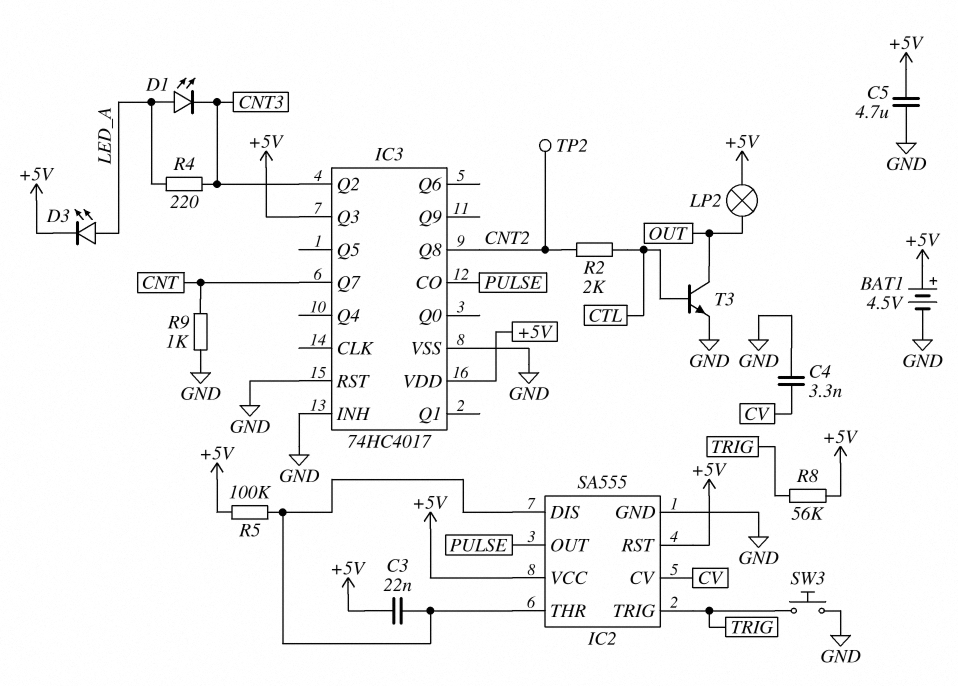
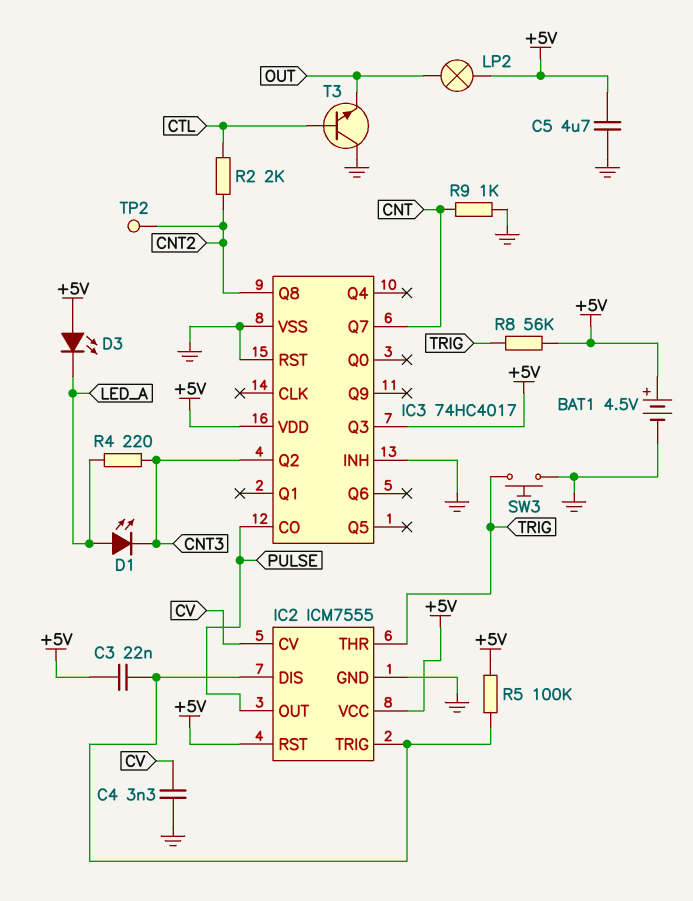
D3: LED (A LED_A, K +5V) -> LED (A +5V, K LED_A)
IC2: SA555 -> ICM7555
IC2 pin THR: IC2/DIS -> TRIG
IC2 pin TRIG: TRIG -> IC2/DIS
T3: NPN (B CTL, C OUT, E GND) -> NPN (B CTL, C GND, E OUT)

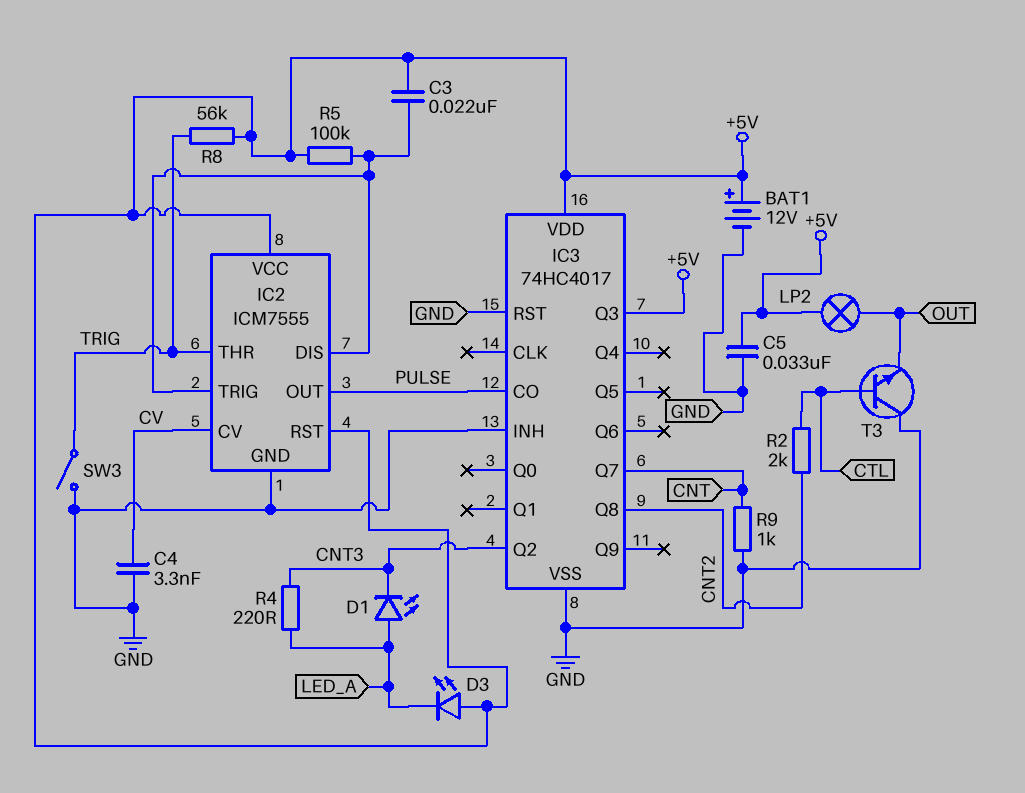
BAT1: 4.5V (plus +5V, minus GND) -> 12V (plus +5V, minus GND)
C5: 4.7uF (+5V, GND) -> 33nF (+5V, GND)
SW3: button (GND, TRIG) -> switch (GND, TRIG)
TP2: test point (CNT2) -> none

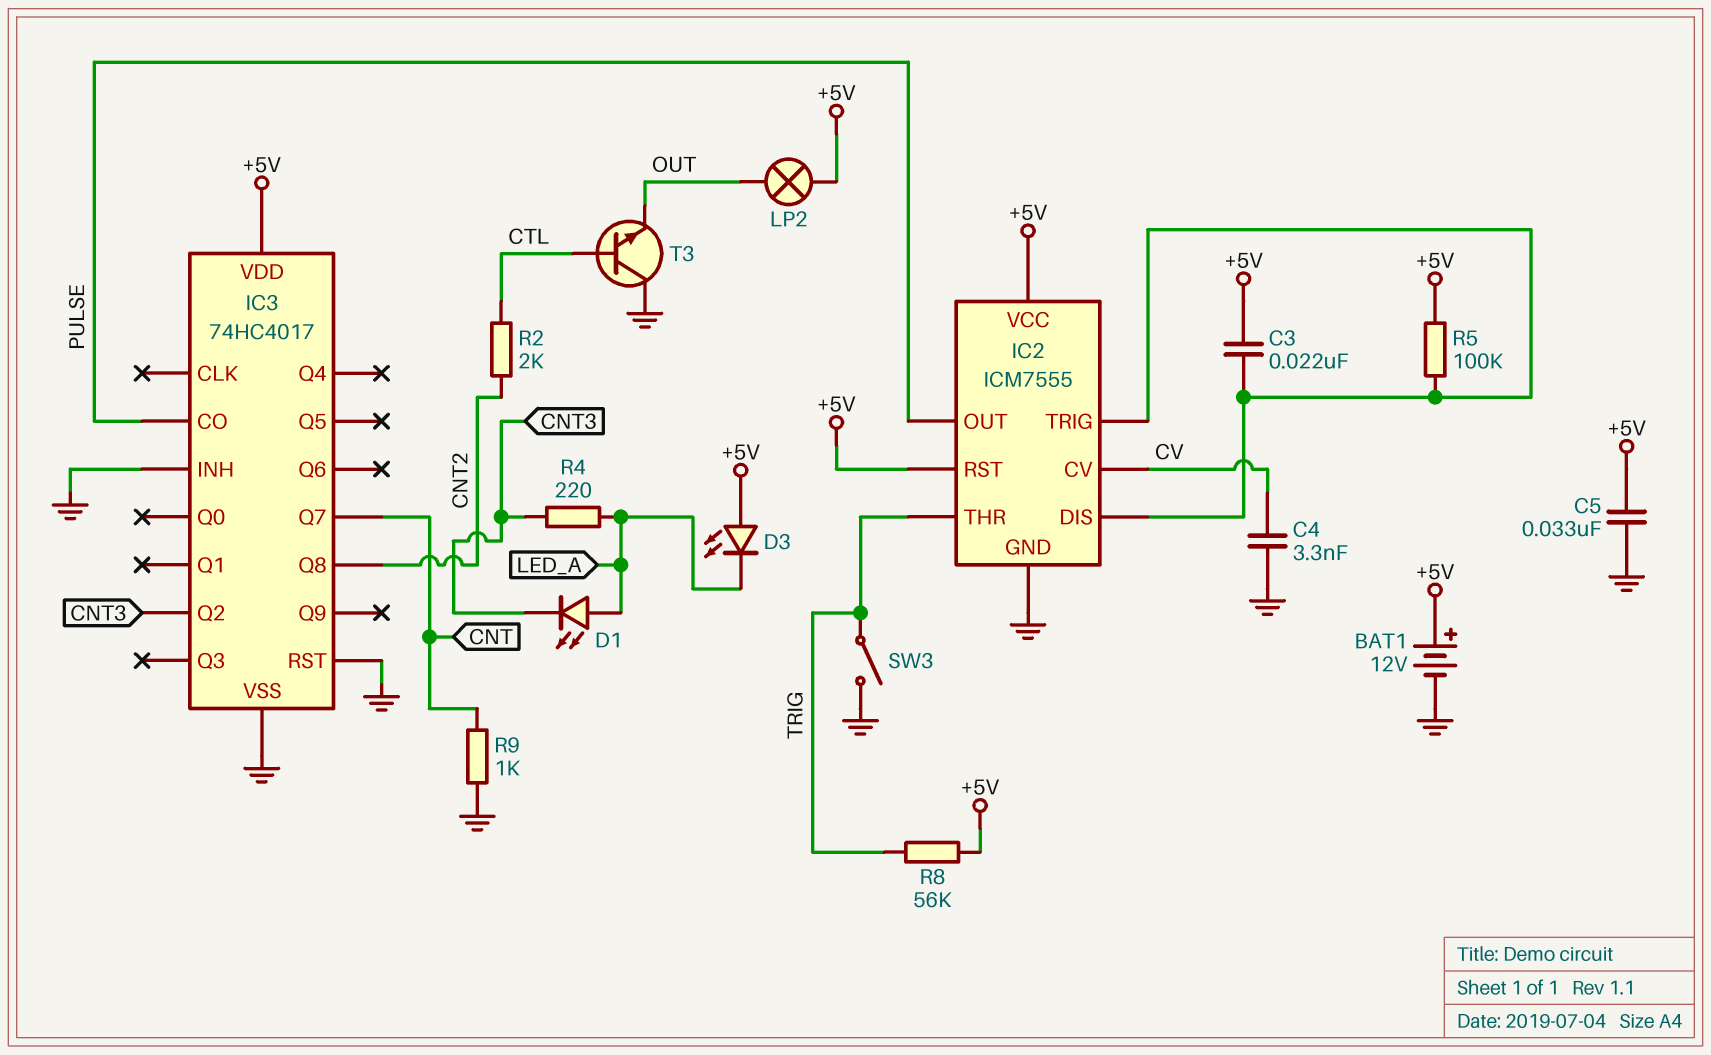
IC3 pin Q3: +5V -> none

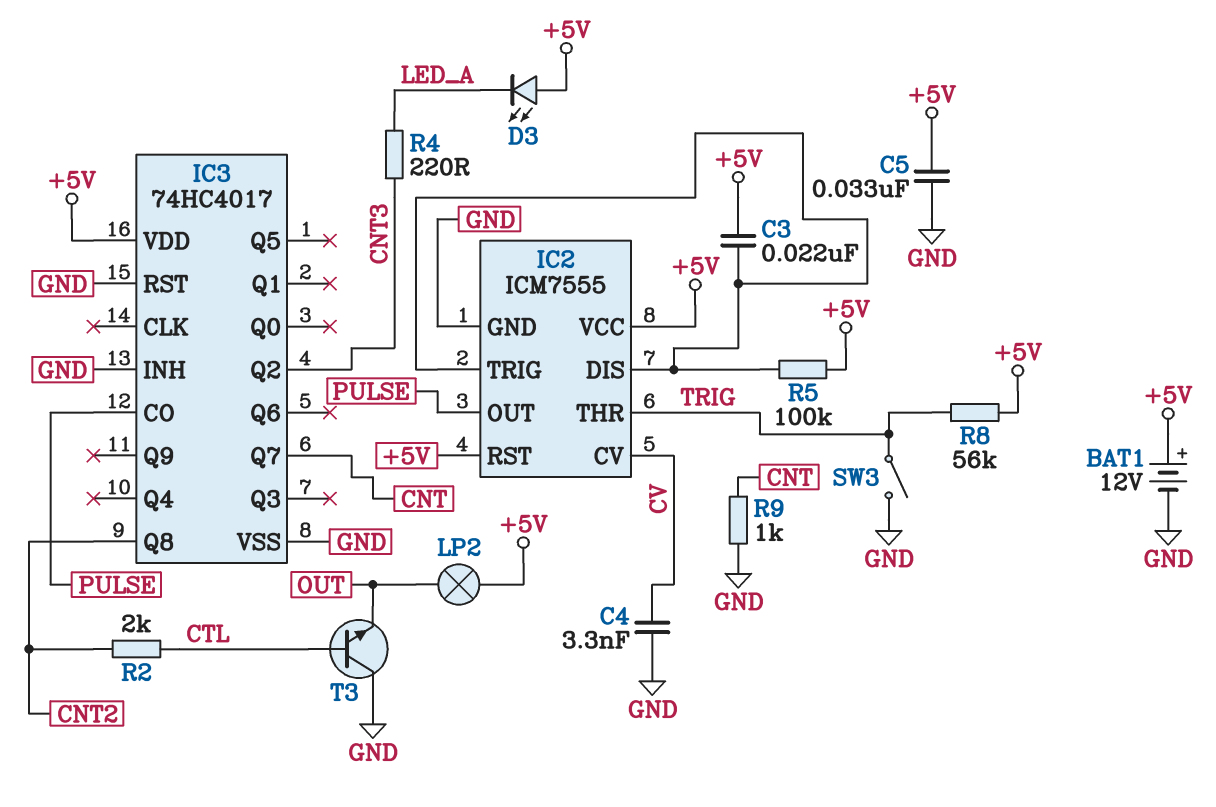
D1: LED (A LED_A, K CNT3) -> none

